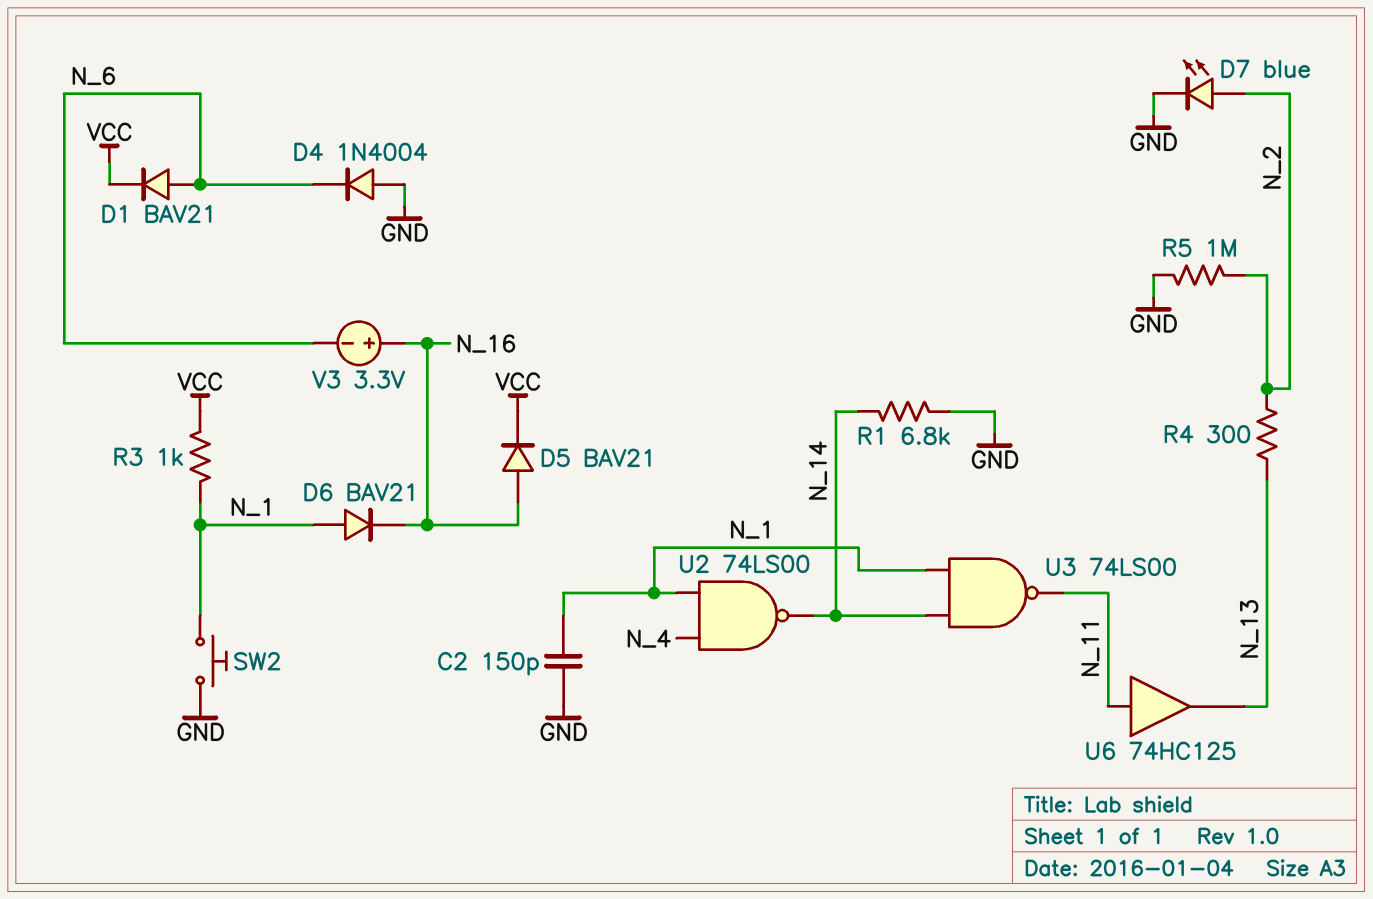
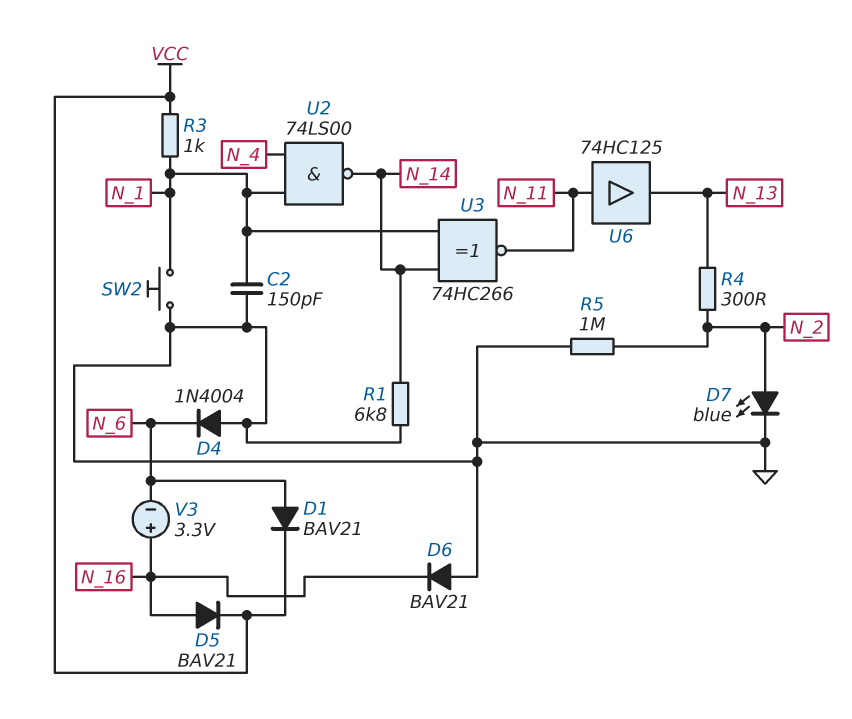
D6: diode BAV21 (A N_1, K N_16) -> diode BAV21 (A GND, K N_16)
U3: NAND 74LS00 (in N_1, in N_14, out N_11) -> XNOR 74HC266 (in N_1, in N_14, out N_11)

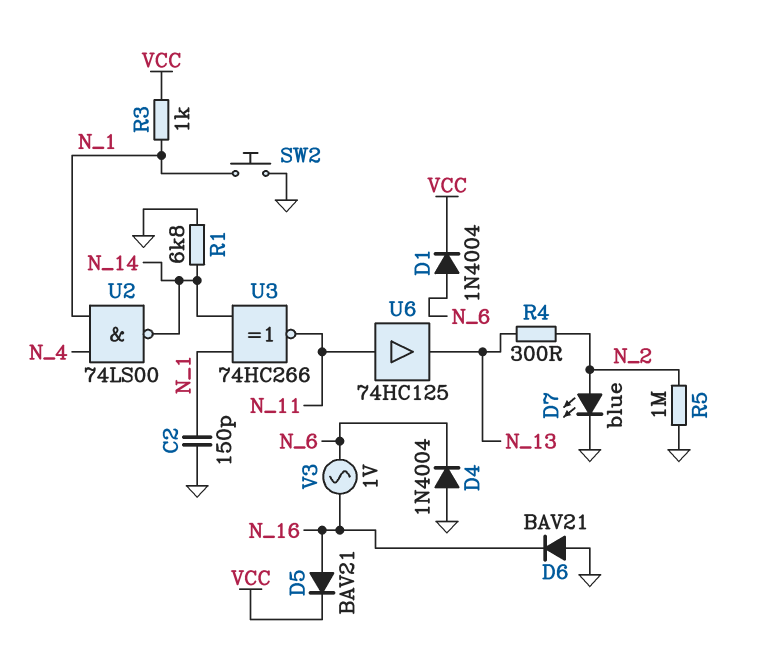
D1: diode BAV21 (A N_6, K VCC) -> diode 1N4004 (A N_6, K VCC)
V3: 3.3V (plus N_16, minus N_6) -> AC 1V (N_6, N_16)

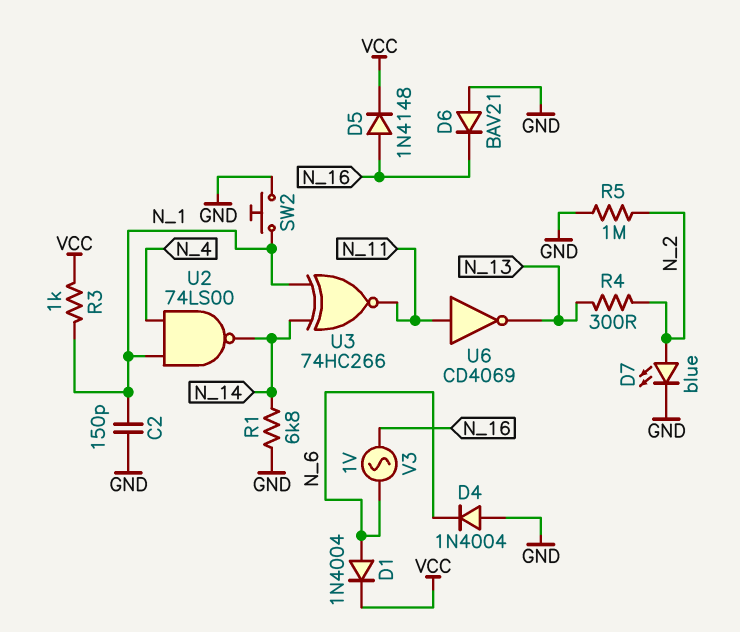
D5: diode BAV21 (A N_16, K VCC) -> diode 1N4148 (A N_16, K VCC)
U6: buffer 74HC125 (in N_11, out N_13) -> NOT CD4069 (in N_11, out N_13)

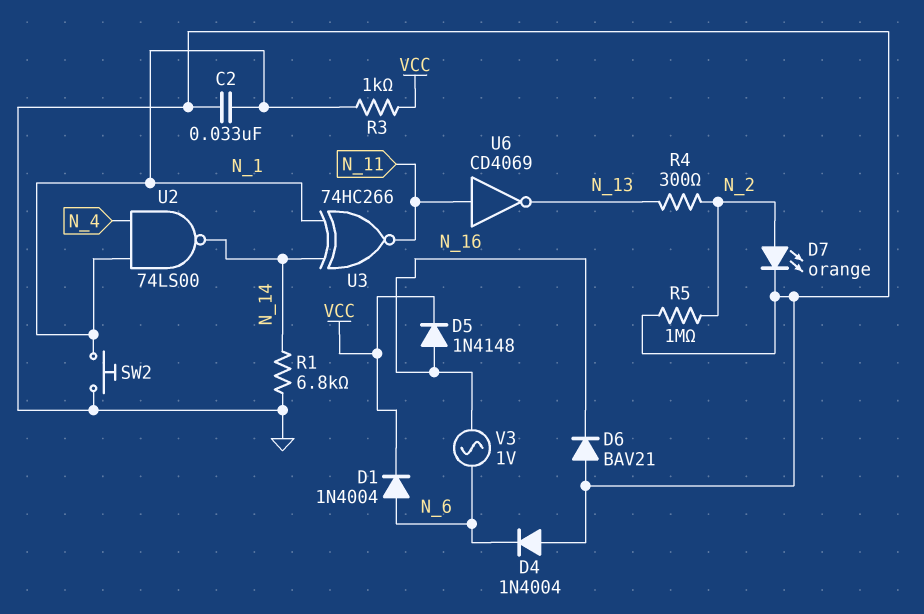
C2: 150pF (GND, N_1) -> 33nF (GND, N_1)
D7: LED blue (A N_2, K GND) -> LED orange (A N_2, K GND)

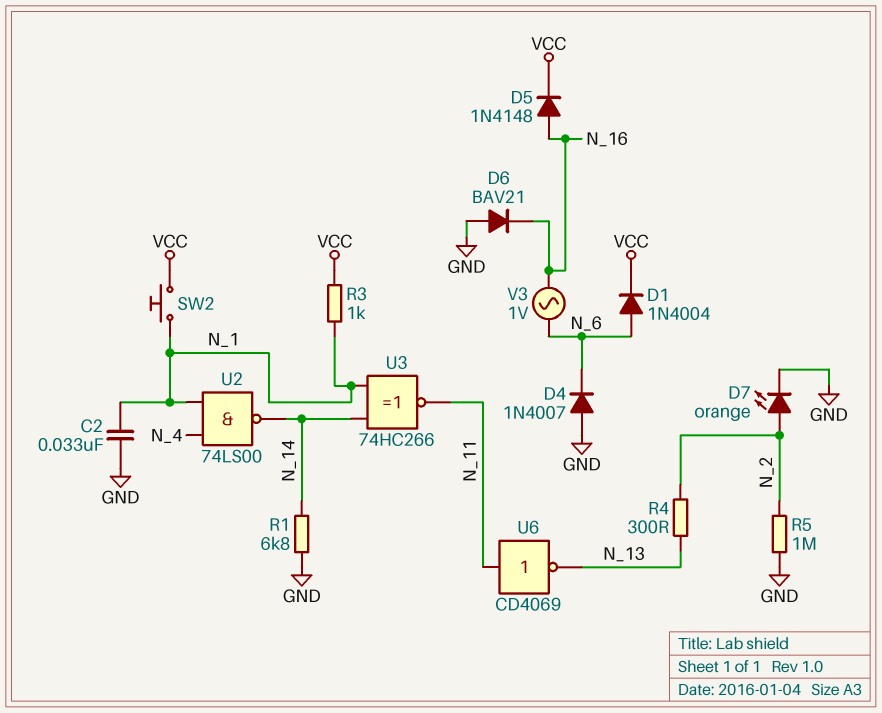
D4: diode 1N4004 (A GND, K N_6) -> diode 1N4007 (A GND, K N_6)
SW2: button (GND, N_1) -> button (N_1, VCC)

